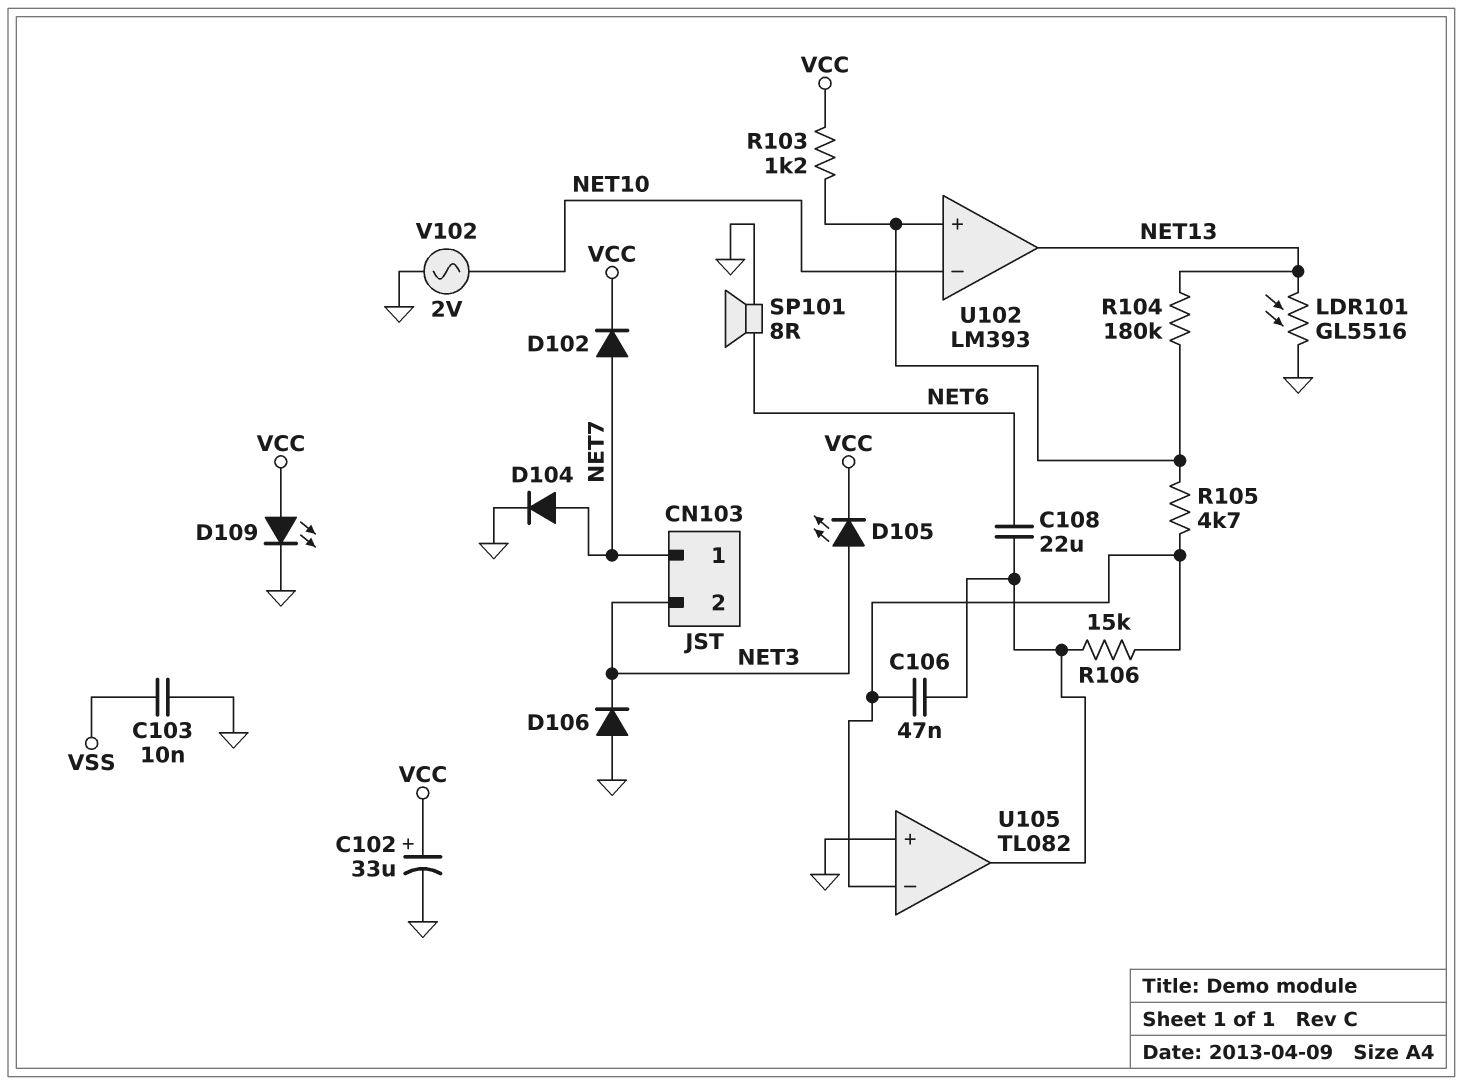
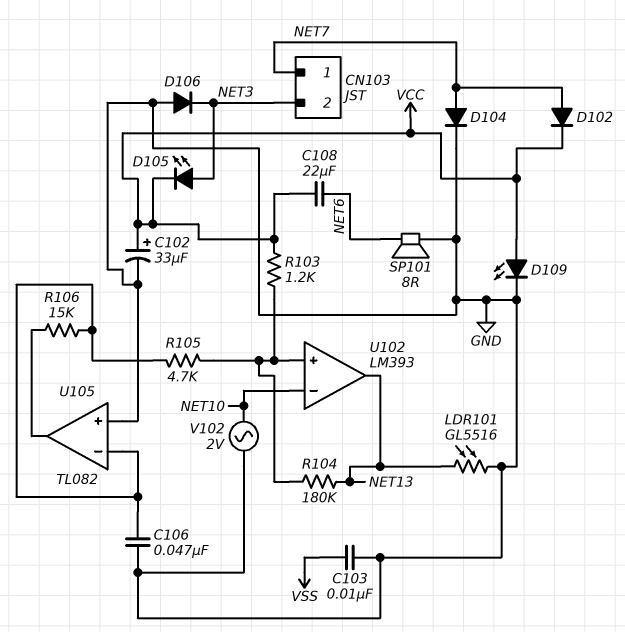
C106: 47nF (U105/in-, U105/out) -> 47nF (GND, U105/in-)
C108: 22uF (NET6, U105/out) -> 22uF (NET6, VCC)

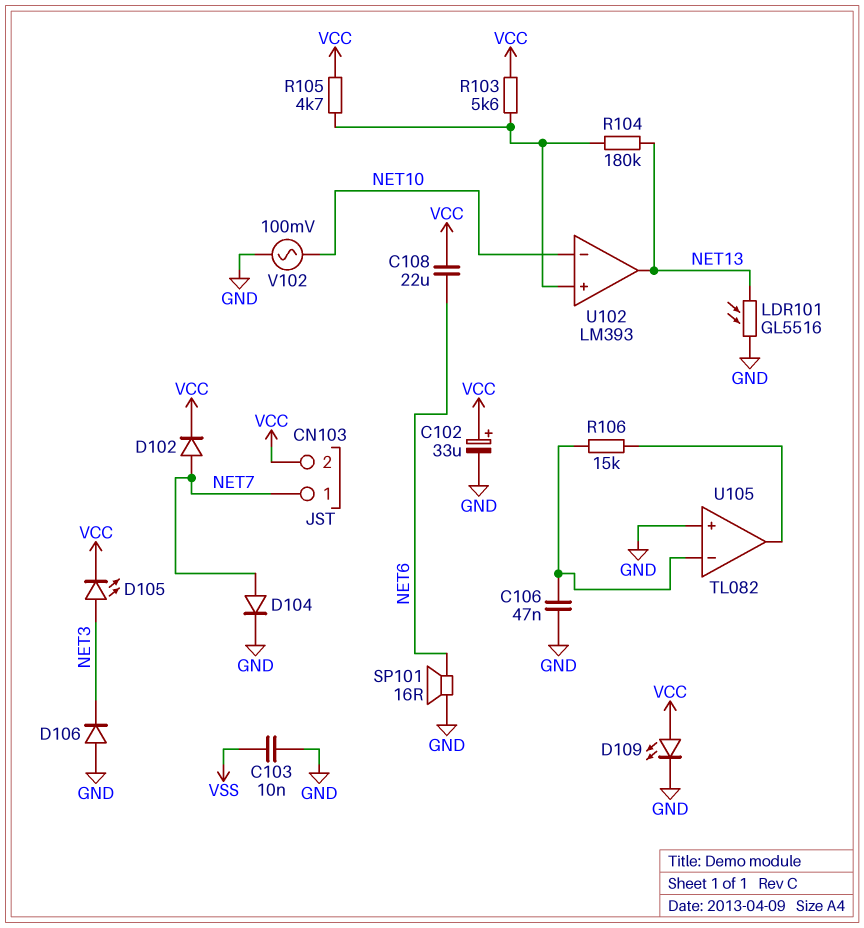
CN103 pin 2: NET3 -> VCC
R103: 1.2k (U102/in+, VCC) -> 5.6k (U102/in+, VCC)
R105: 4.7k (U102/in+, U105/in-) -> 4.7k (U102/in+, VCC)
SP101: speaker 8R (GND, NET6) -> speaker 16R (GND, NET6)
V102: AC 2V (GND, NET10) -> AC 100mV (GND, NET10)

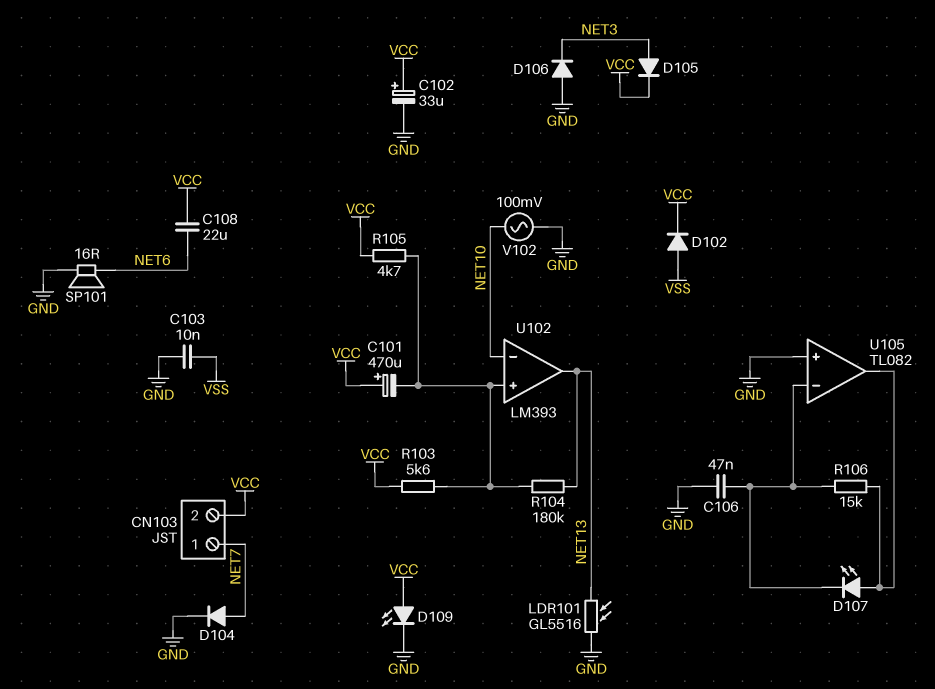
C101: none -> 470uF (plus VCC, minus U102/in+)
D102: diode (A NET7, K VCC) -> diode (A VSS, K VCC)
D105: LED (A NET3, K VCC) -> diode (A NET3, K VCC)
D107: none -> LED (A U105/out, K U105/in-)

